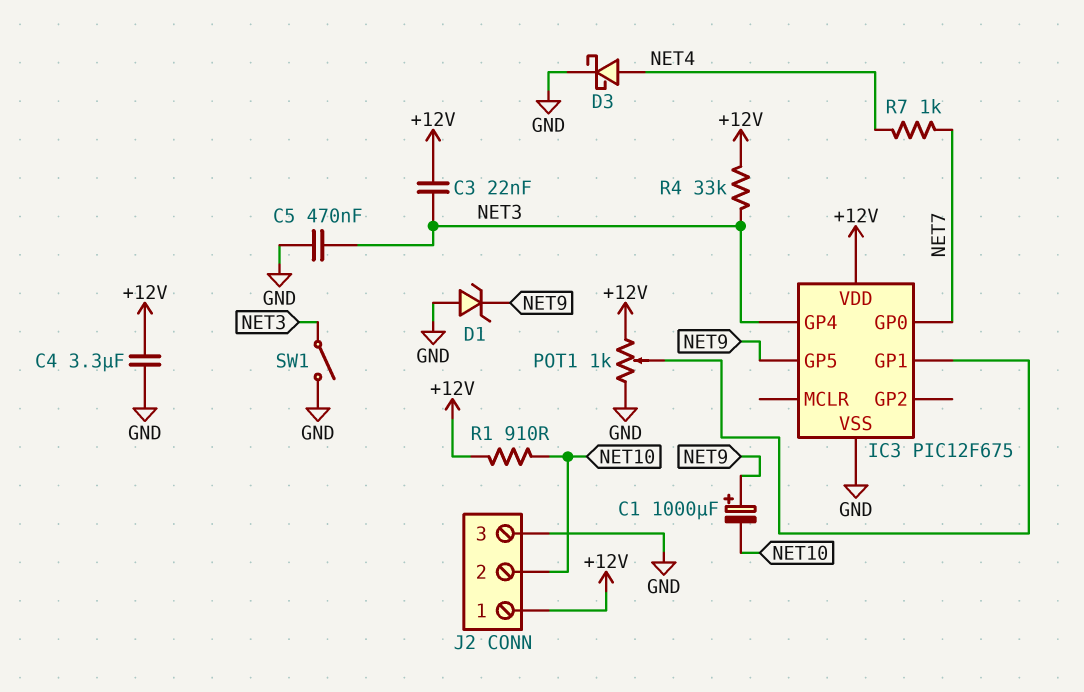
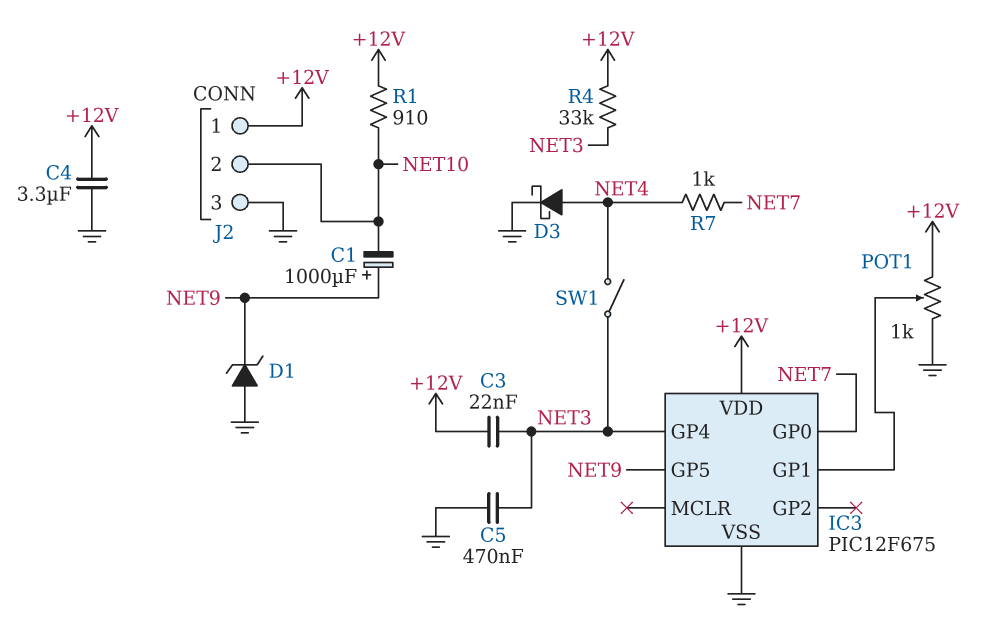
SW1: switch (GND, NET3) -> switch (NET3, NET4)

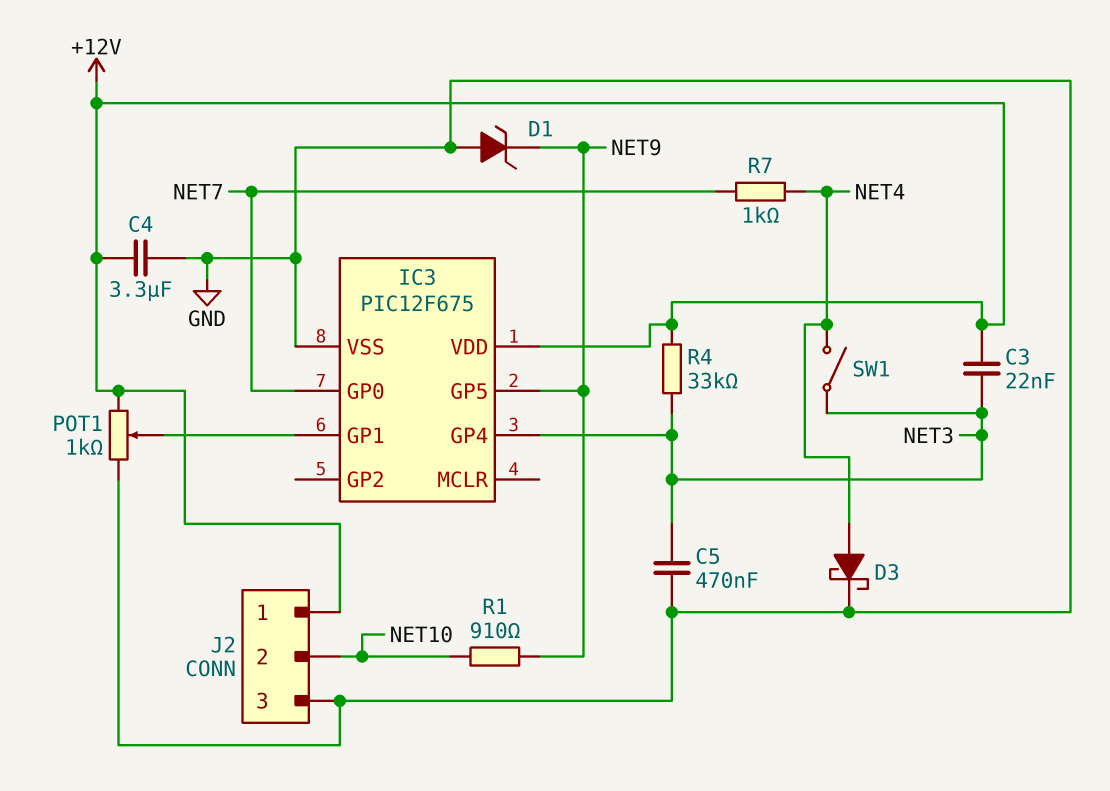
C1: 1000uF (plus NET9, minus NET10) -> none
R1: 910 (+12V, NET10) -> 910 (NET9, NET10)

